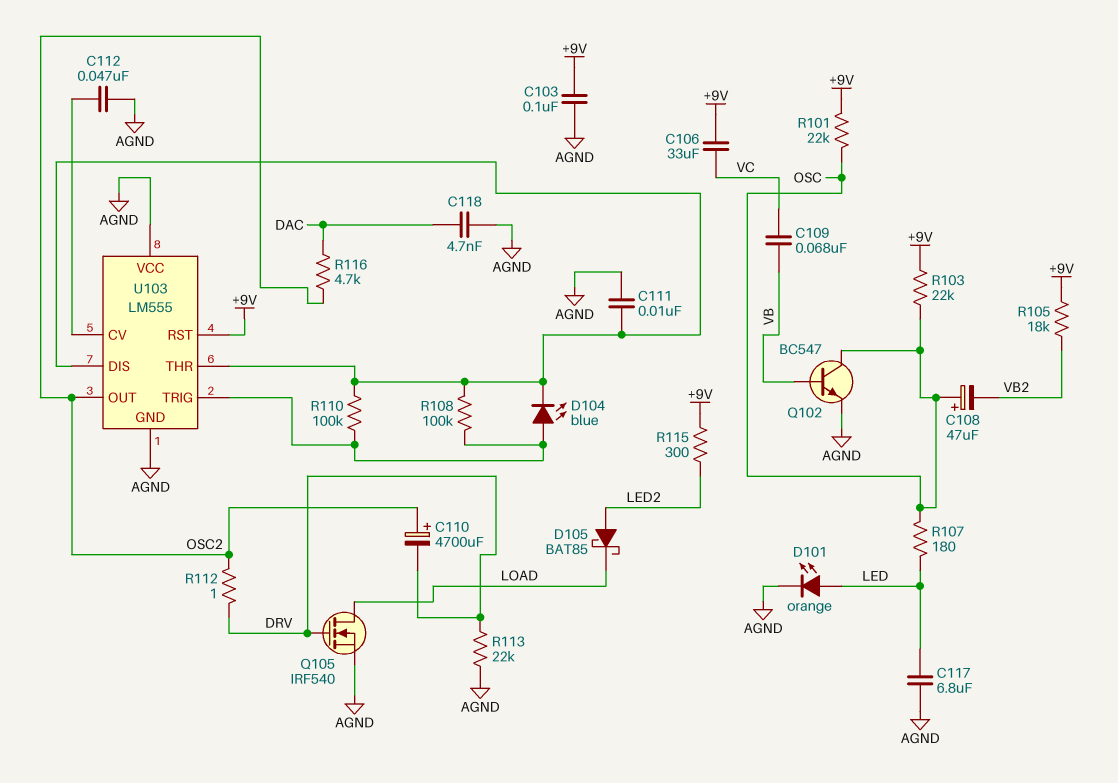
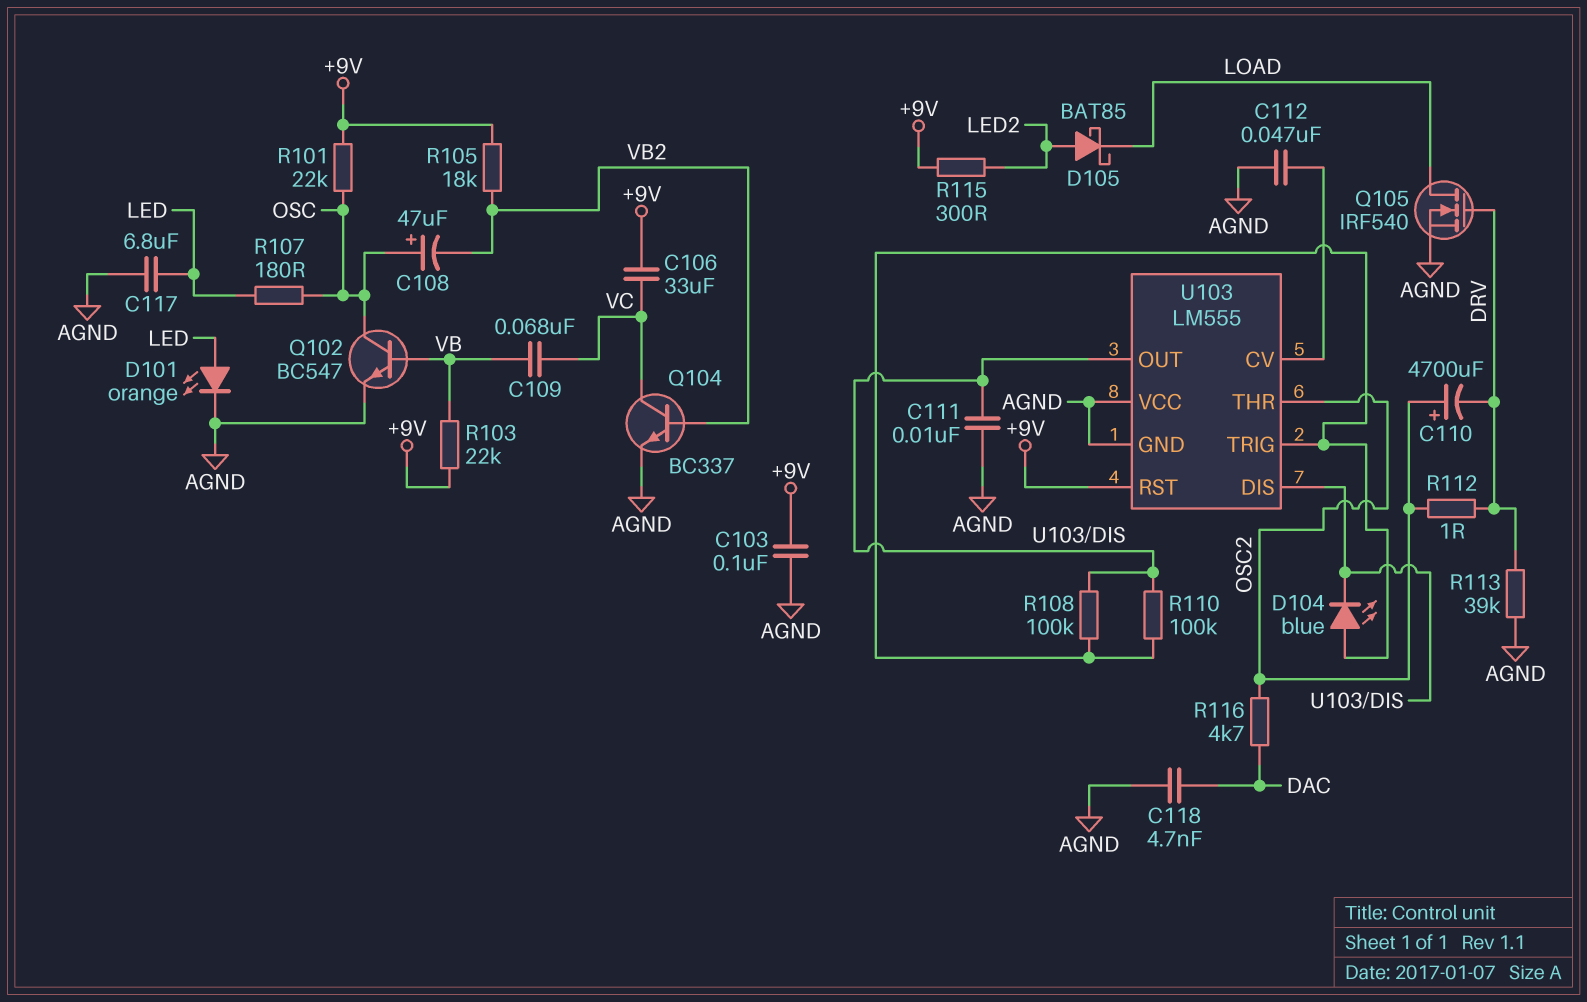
Q104: none -> NPN BC337 (B VB2, C VC, E AGND)
R103: 22k (+9V, OSC) -> 22k (+9V, VB)
R113: 22k (AGND, DRV) -> 39k (AGND, DRV)
U103 pin OUT: OSC2 -> U103/DIS
U103 pin THR: U103/DIS -> OSC2

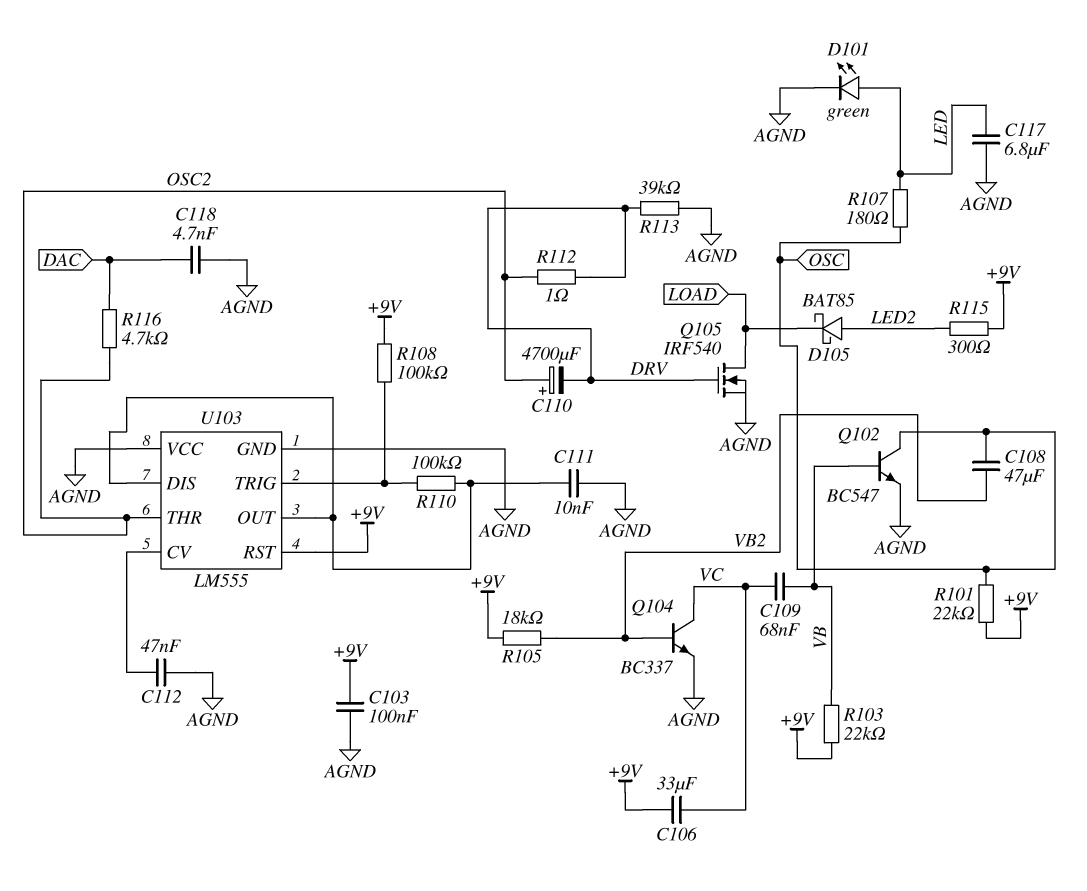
C108: 47uF (plus OSC, minus VB2) -> 47uF (OSC, VB2)
D101: LED orange (A LED, K AGND) -> LED green (A LED, K AGND)
D104: LED blue (A U103/TRIG, K U103/DIS) -> none
R108: 100k (U103/DIS, U103/TRIG) -> 100k (+9V, U103/TRIG)

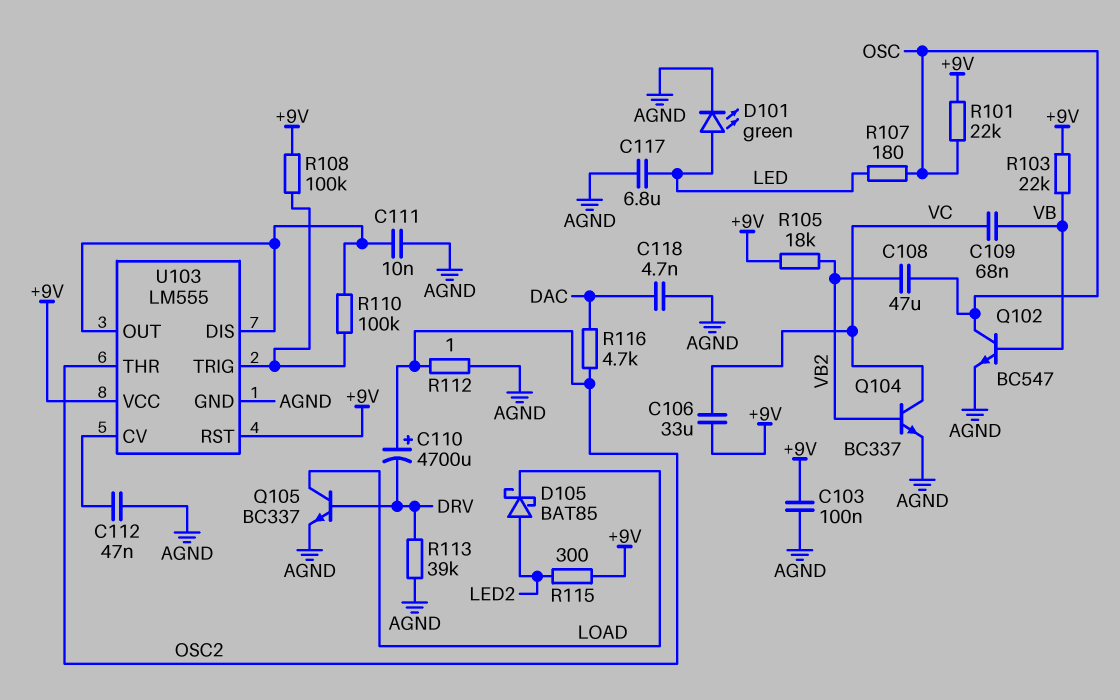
Q105: NMOS IRF540 (G DRV, D LOAD, S AGND) -> NPN BC337 (B DRV, C LOAD, E AGND)
R112: 1 (DRV, OSC2) -> 1 (AGND, OSC2)
U103 pin VCC: AGND -> +9V

